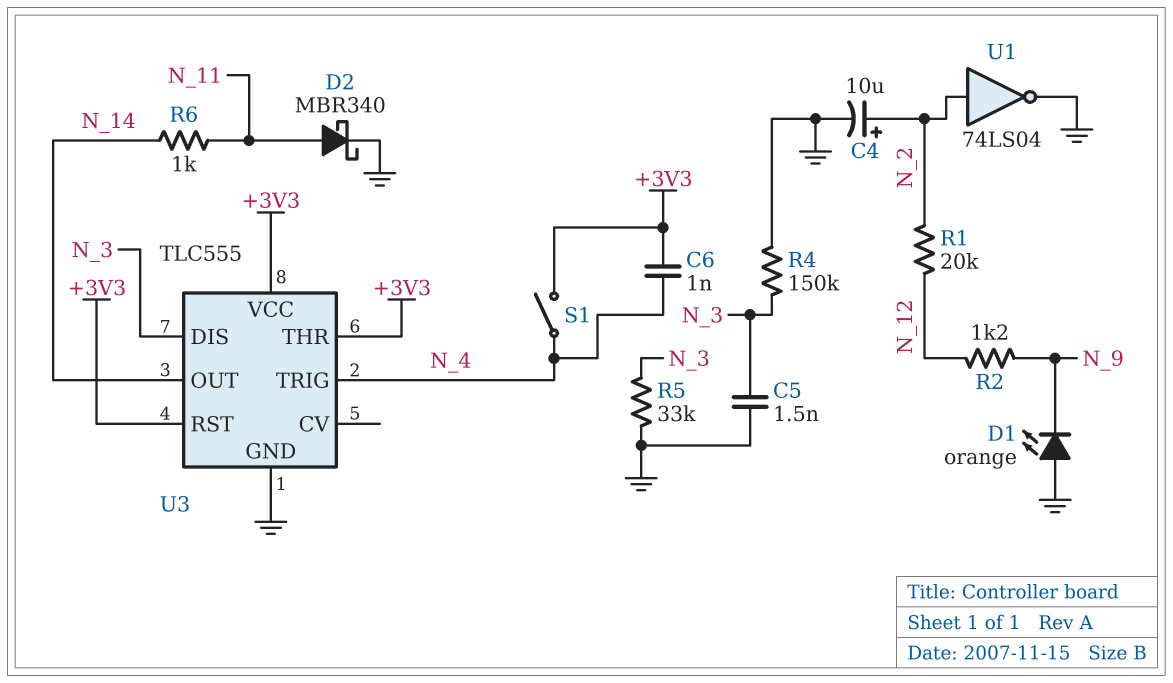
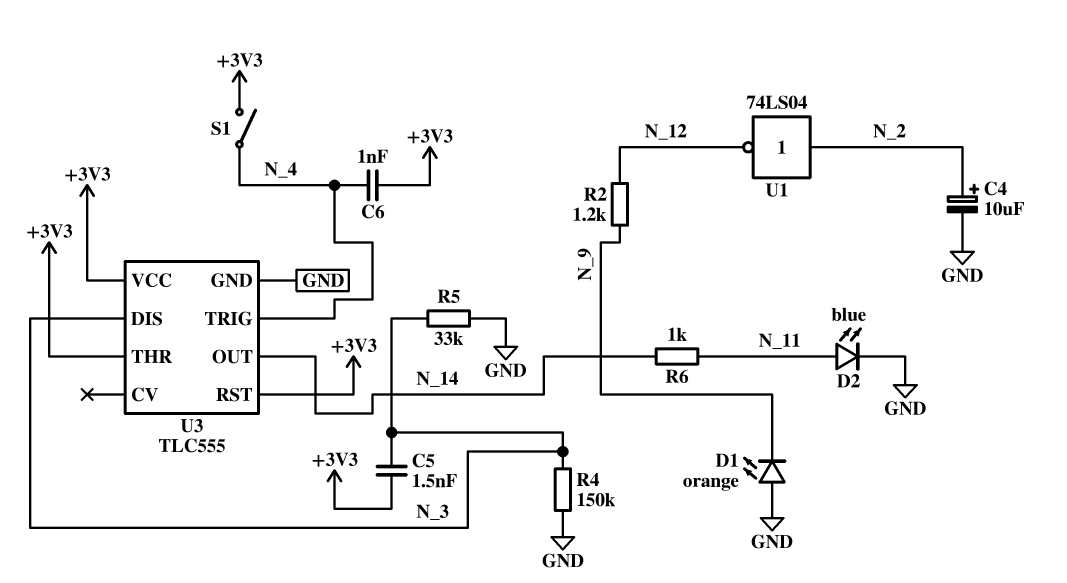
C5: 1.5nF (GND, N_3) -> 1.5nF (+3V3, N_3)
D2: schottky MBR340 (A N_11, K GND) -> LED blue (A N_11, K GND)
R1: 20k (N_2, N_12) -> none
U1: NOT 74LS04 (in N_2, out GND) -> NOT 74LS04 (in N_2, out N_12)

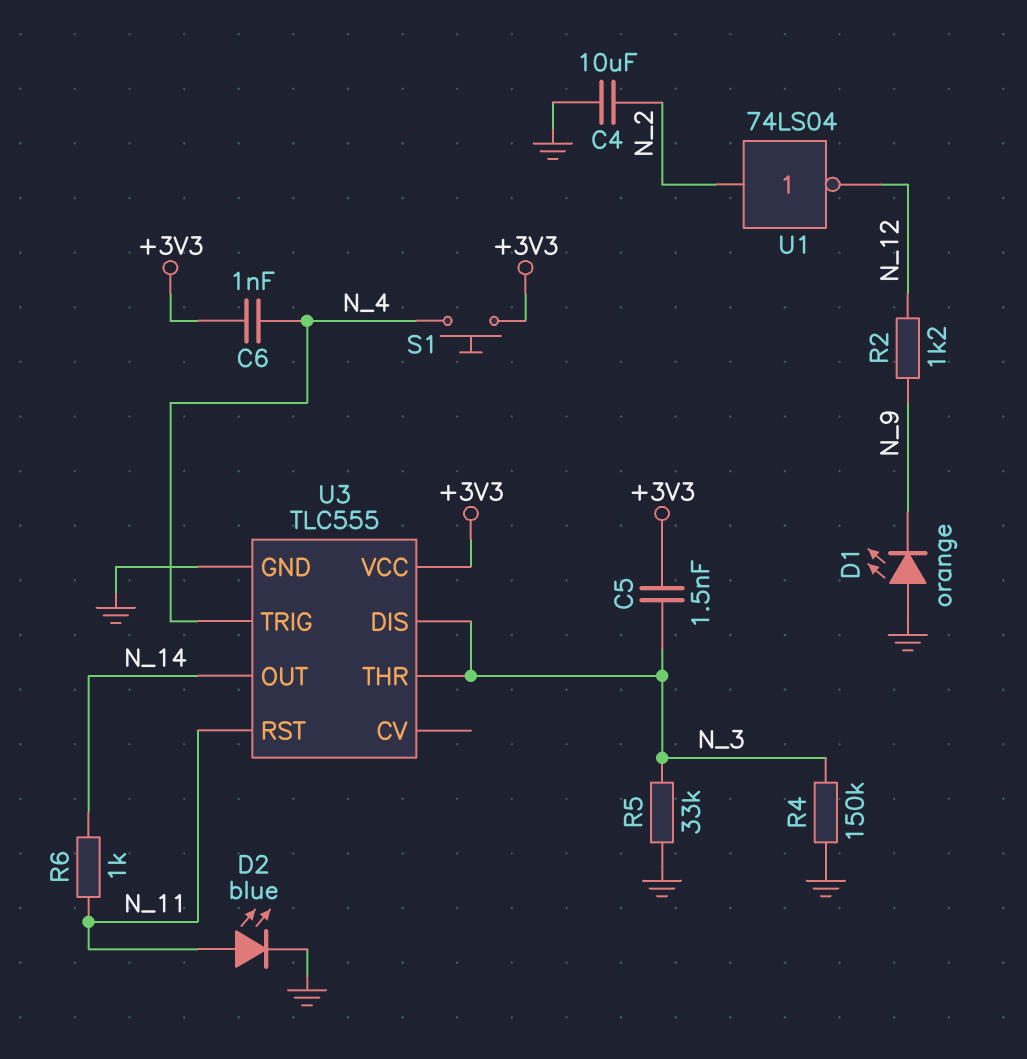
C4: 10uF (plus N_2, minus GND) -> 10uF (GND, N_2)
S1: switch (+3V3, N_4) -> button (+3V3, N_4)
U3 pin RST: +3V3 -> N_11
U3 pin THR: +3V3 -> N_3

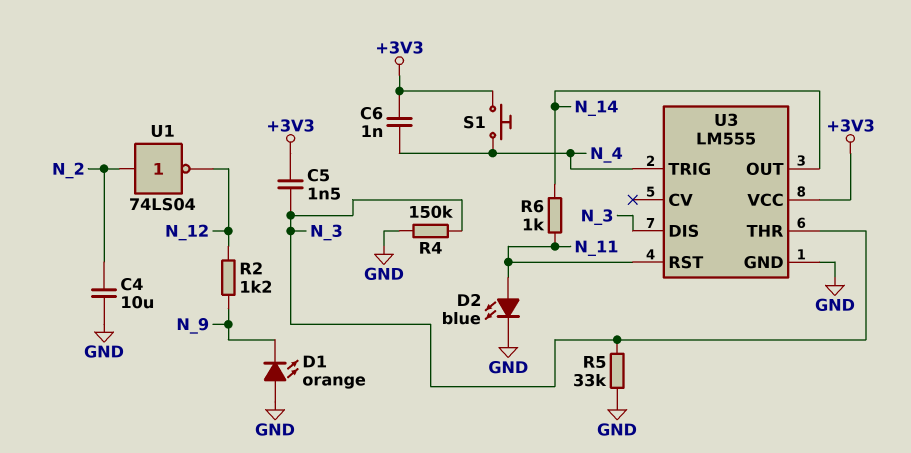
U3: TLC555 -> LM555

